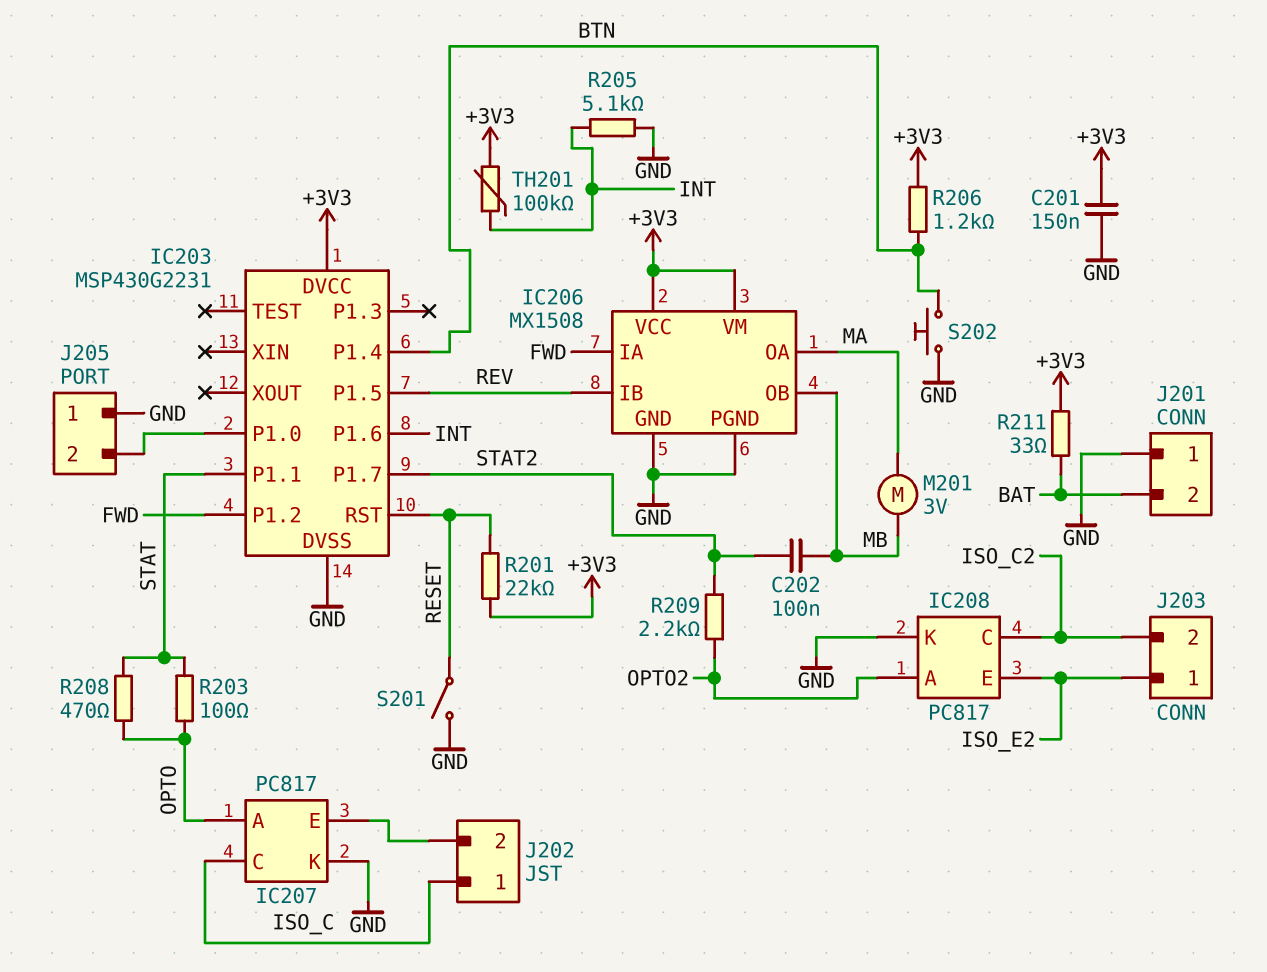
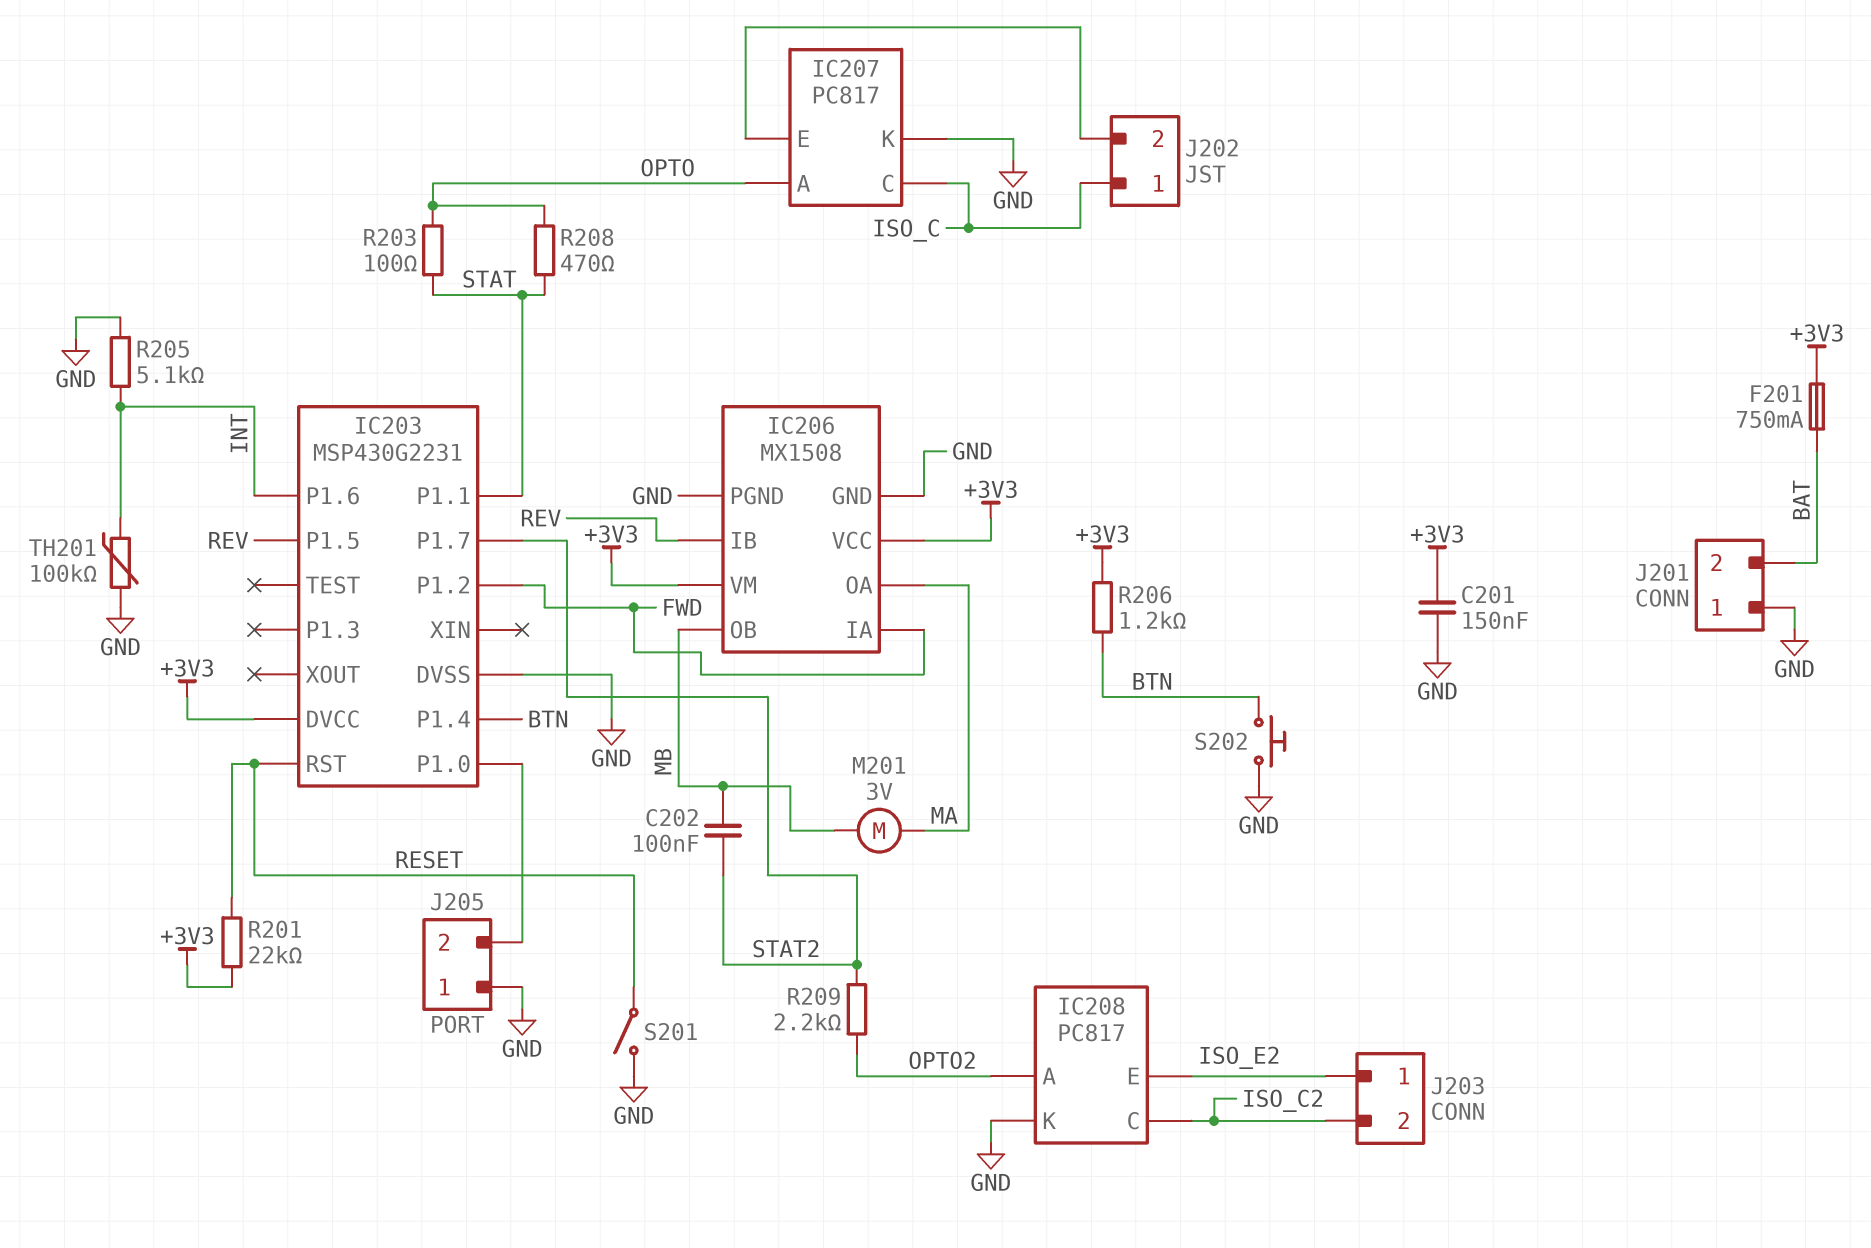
F201: none -> 750mA (+3V3, BAT)
R211: 33 (+3V3, BAT) -> none
TH201: 100k (+3V3, INT) -> 100k (GND, INT)

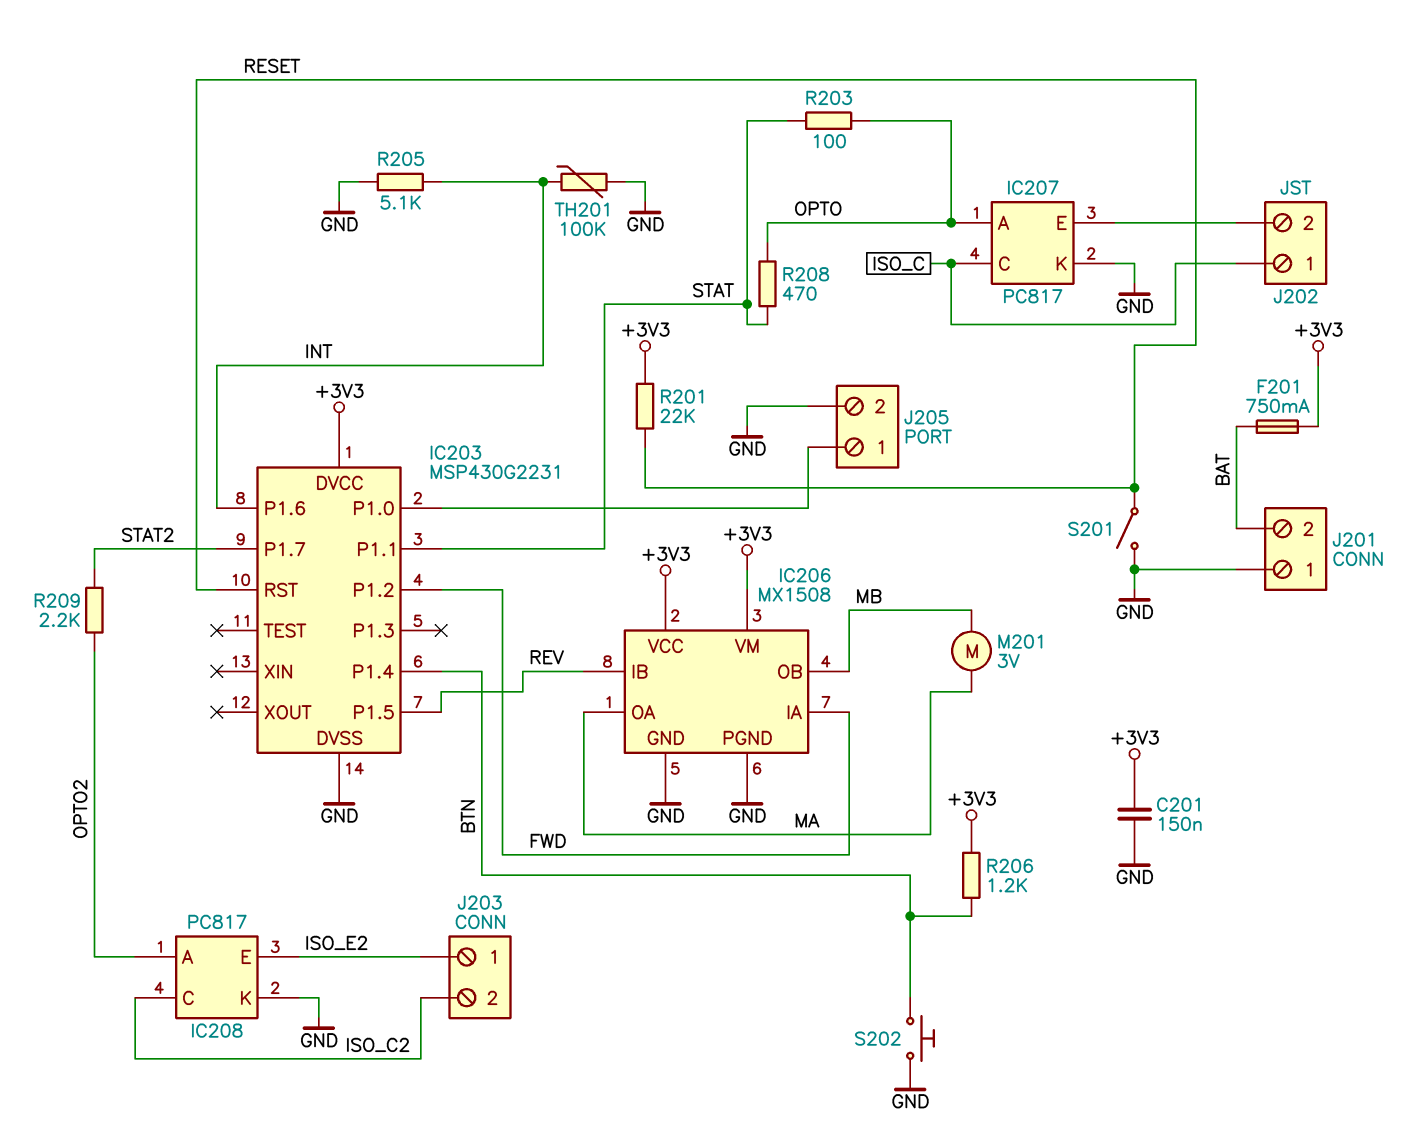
C202: 100nF (MB, STAT2) -> none
J205 pin 1: GND -> IC203/P1.0
J205 pin 2: IC203/P1.0 -> GND

